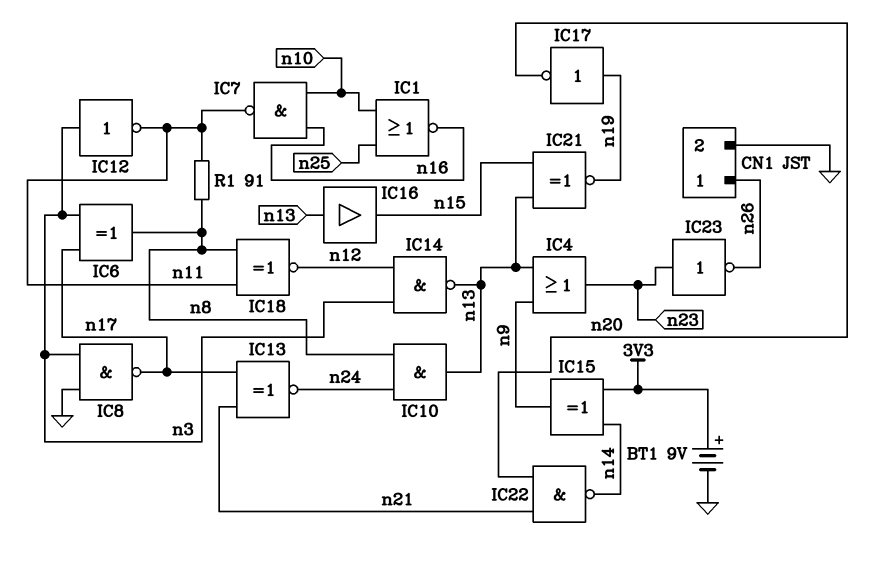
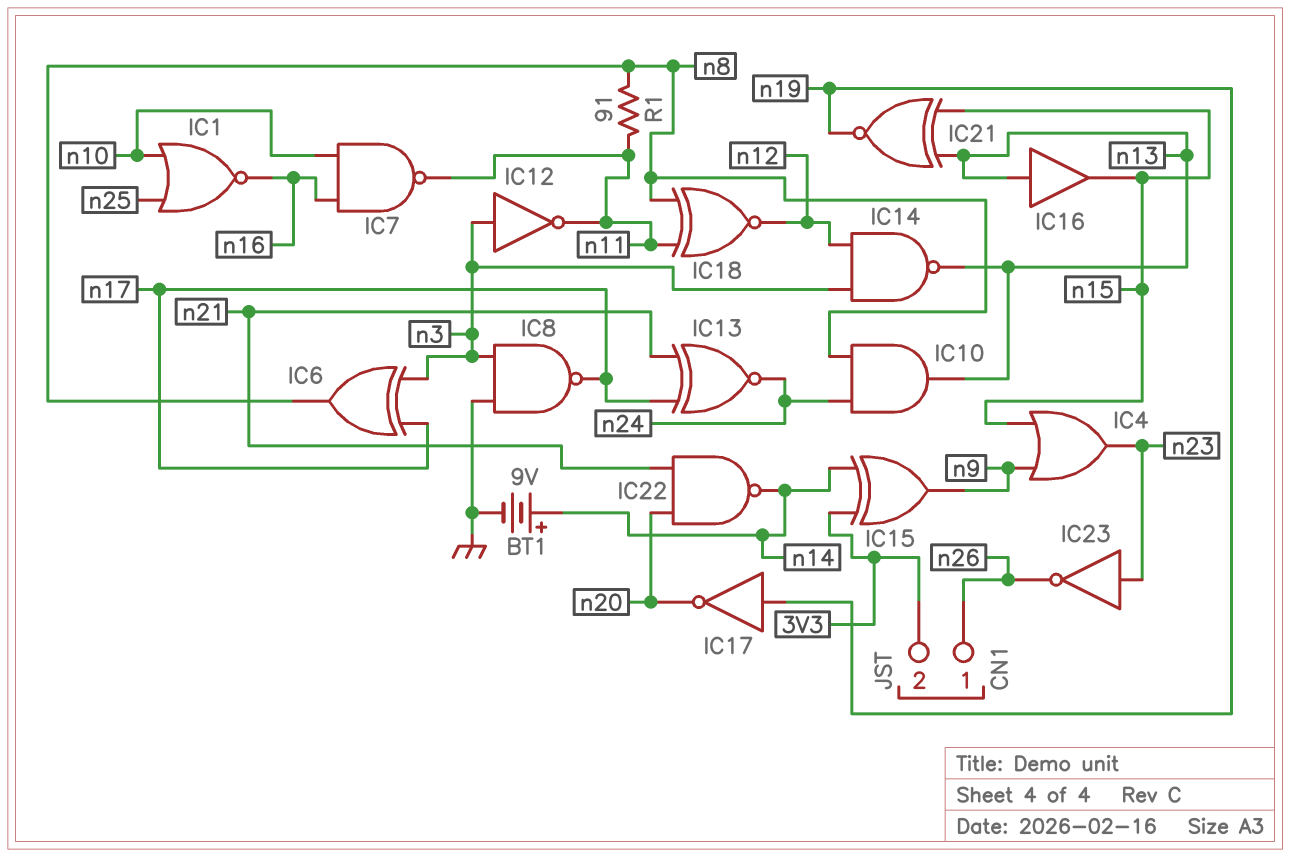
BT1: 9V (plus 3V3, minus GND) -> 9V (plus n14, minus GND)
CN1 pin 2: GND -> 3V3
IC4: OR (in n9, in n13, out n23) -> OR (in n9, in n15, out n23)

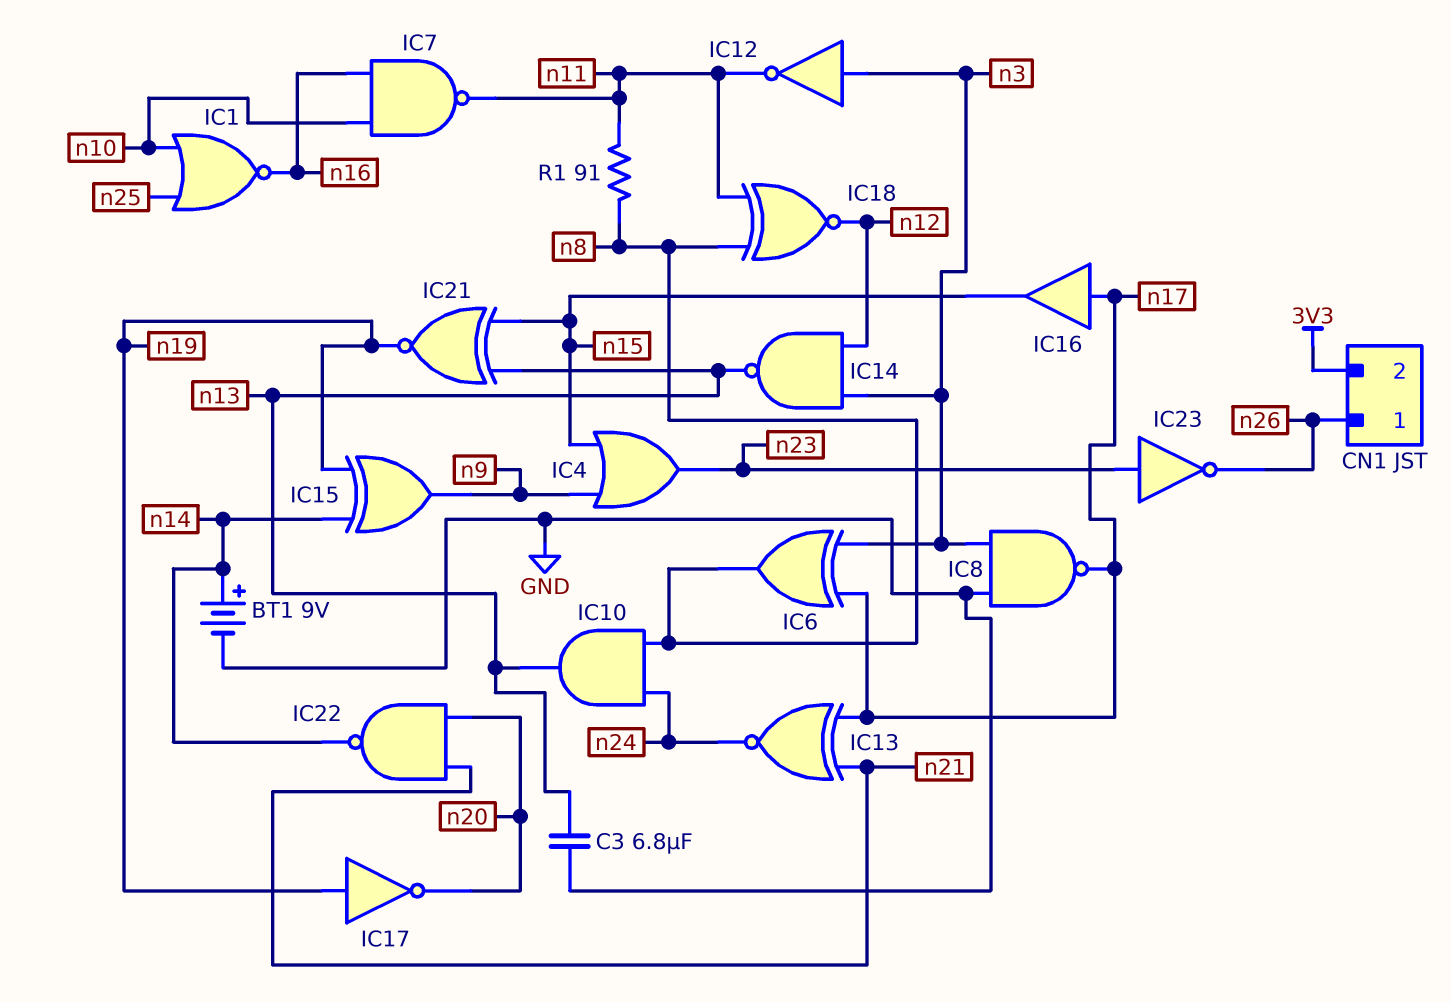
C3: none -> 6.8uF (GND, n13)
IC15: XOR (in 3V3, in n14, out n9) -> XOR (in n14, in n19, out n9)
IC16: buffer (in n13, out n15) -> buffer (in n17, out n15)

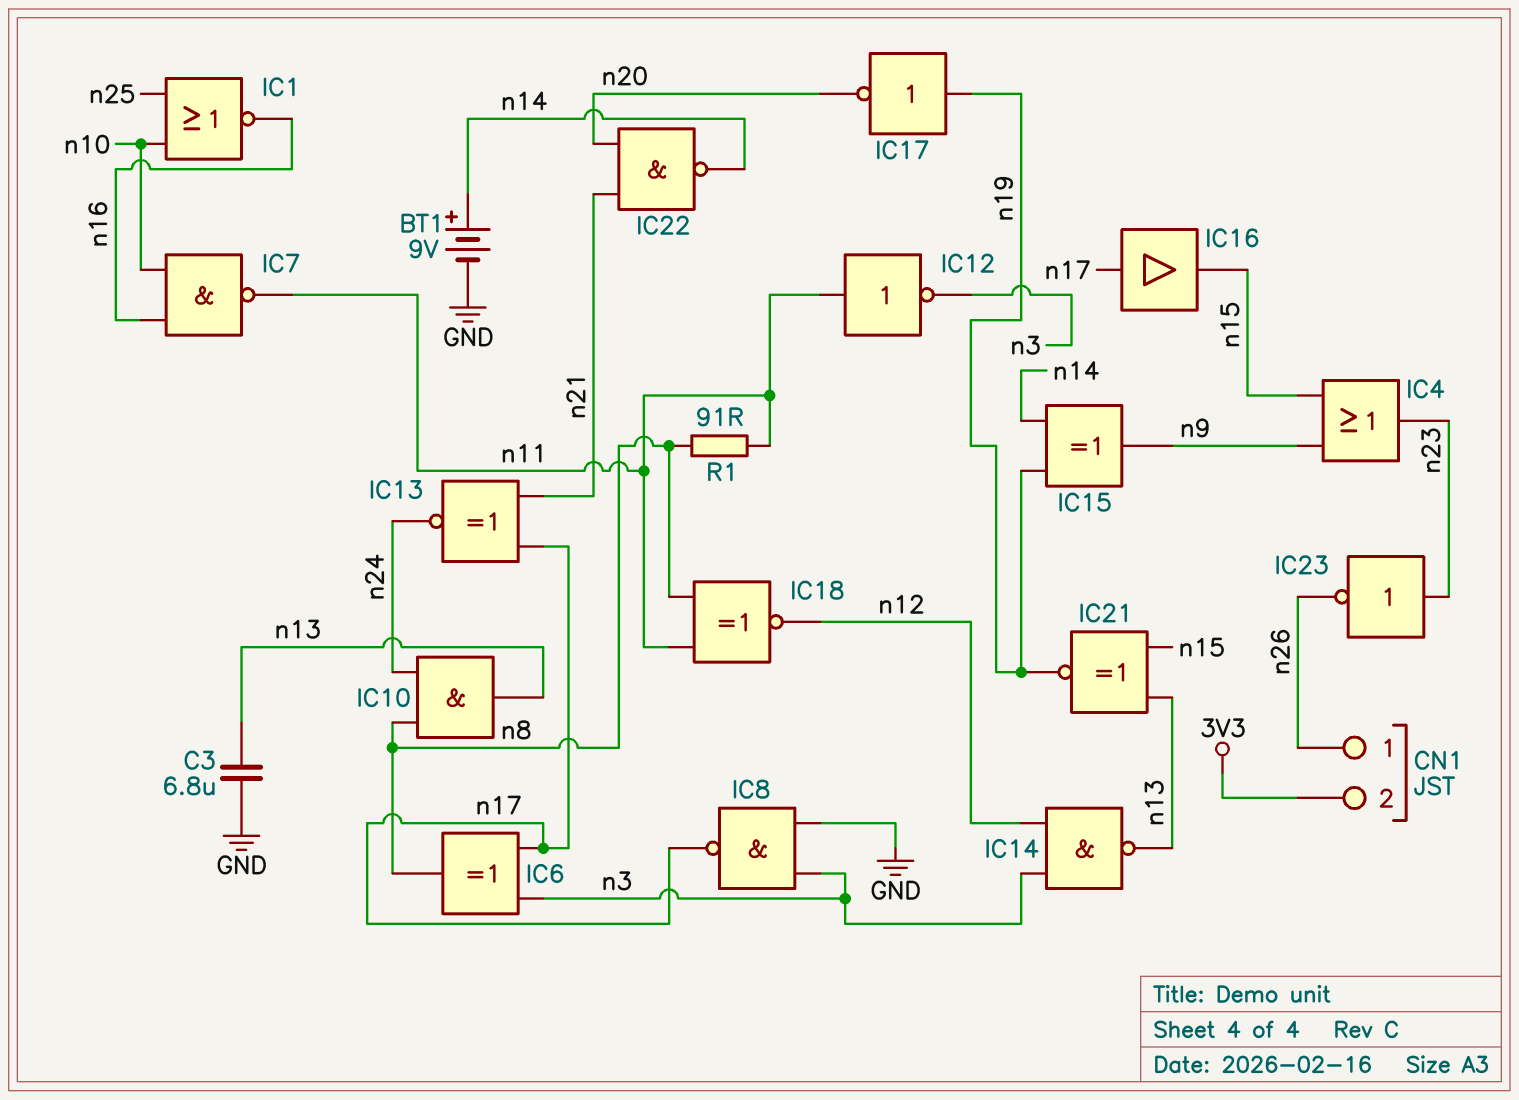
IC12: NOT (in n3, out n11) -> NOT (in n11, out n3)

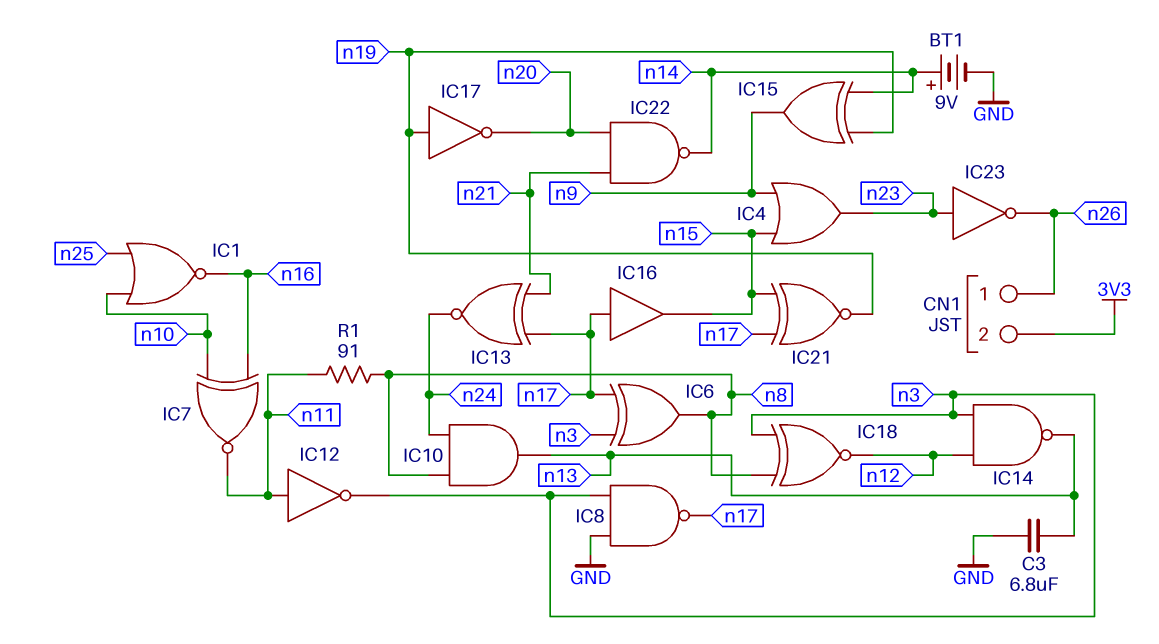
IC7: NAND (in n10, in n16, out n11) -> XNOR (in n10, in n16, out n11)
IC18: XNOR (in n8, in n11, out n12) -> XNOR (in n3, in n8, out n12)
IC21: XNOR (in n13, in n15, out n19) -> XNOR (in n15, in n17, out n19)

